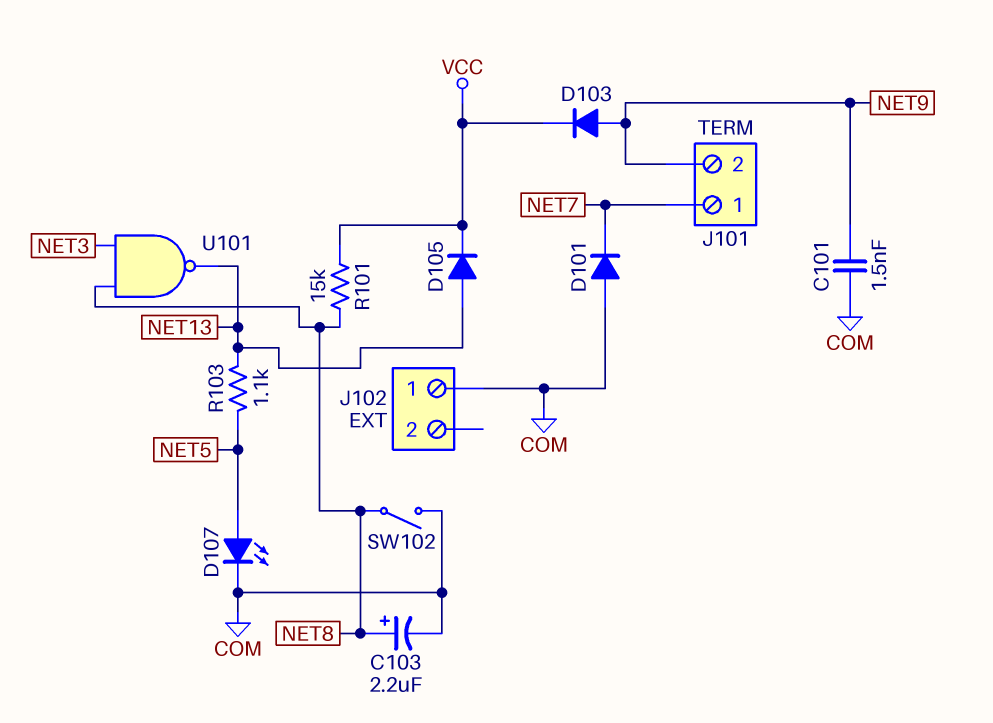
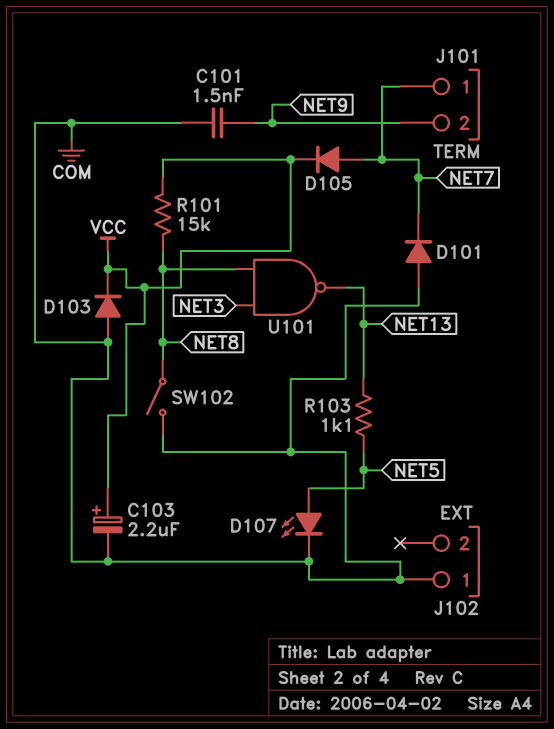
C103: 2.2uF (plus NET8, minus COM) -> 2.2uF (plus VCC, minus COM)
D103: diode (A NET9, K VCC) -> diode (A COM, K VCC)
D105: diode (A NET13, K VCC) -> diode (A NET7, K VCC)

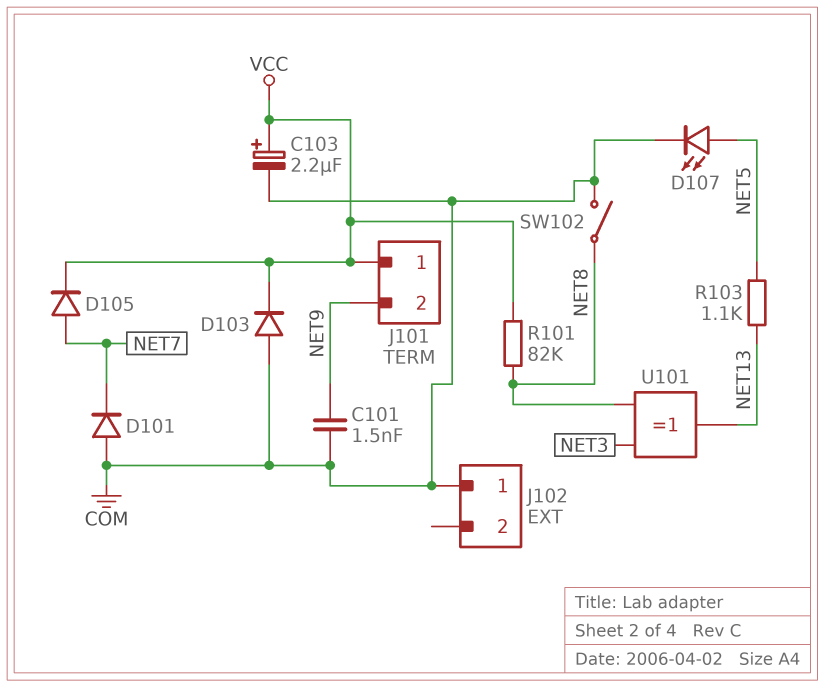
J101 pin 1: NET7 -> VCC
R101: 15k (NET8, VCC) -> 82k (NET8, VCC)
U101: NAND (in NET3, in NET8, out NET13) -> XOR (in NET3, in NET8, out NET13)

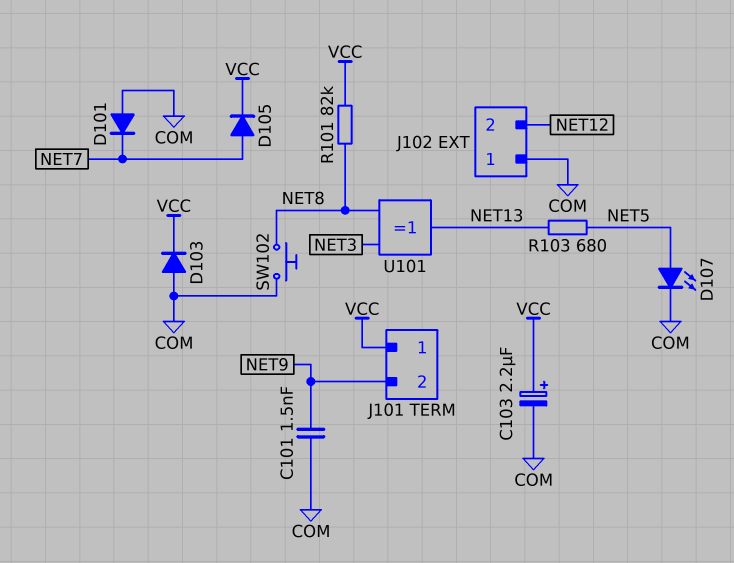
J102 pin 2: none -> NET12
R103: 1.1k (NET5, NET13) -> 680 (NET5, NET13)
SW102: switch (COM, NET8) -> button (COM, NET8)

